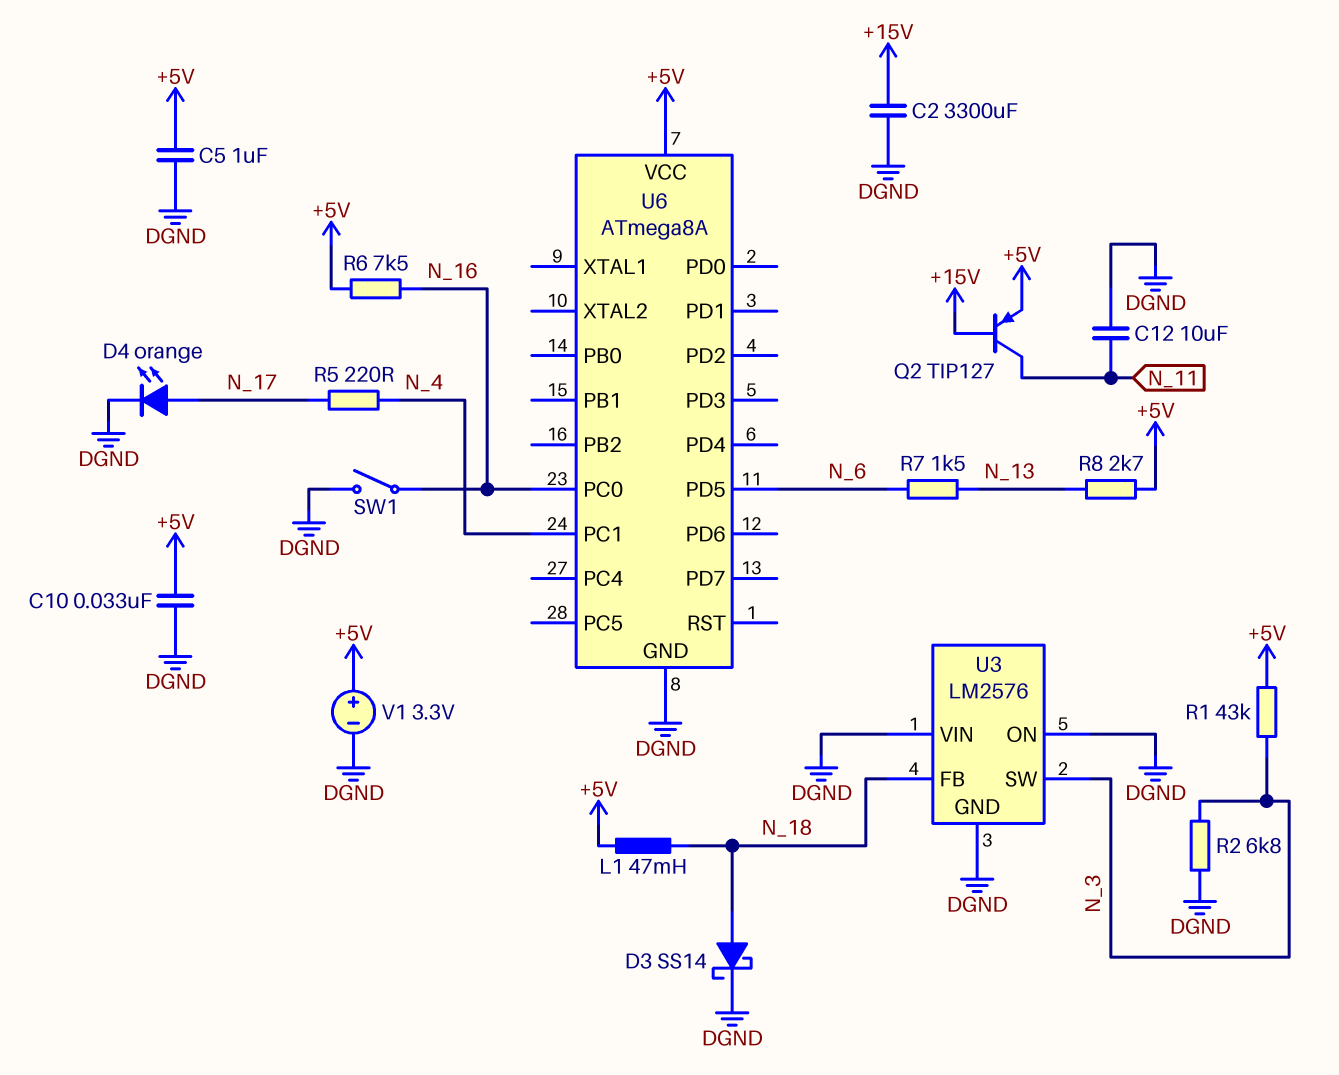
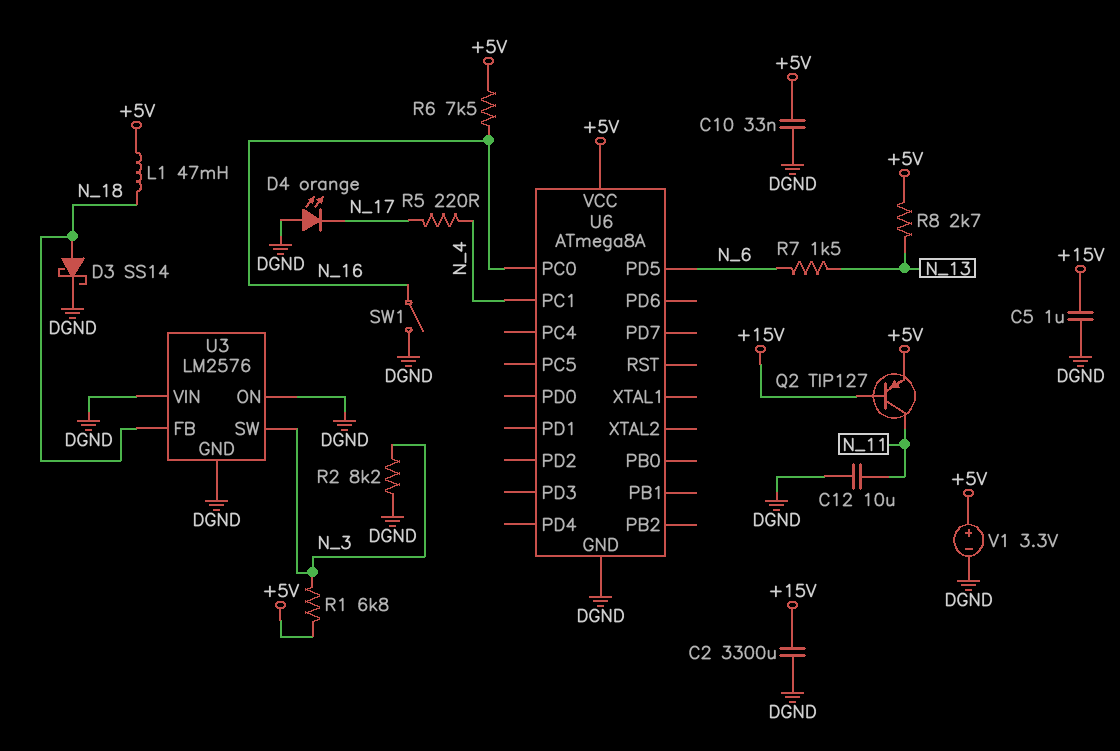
C5: 1uF (+5V, DGND) -> 1uF (+15V, DGND)
D4: LED orange (A N_17, K DGND) -> LED orange (A DGND, K N_17)
R1: 43k (+5V, N_3) -> 6.8k (+5V, N_3)
R2: 6.8k (DGND, N_3) -> 8.2k (DGND, N_3)

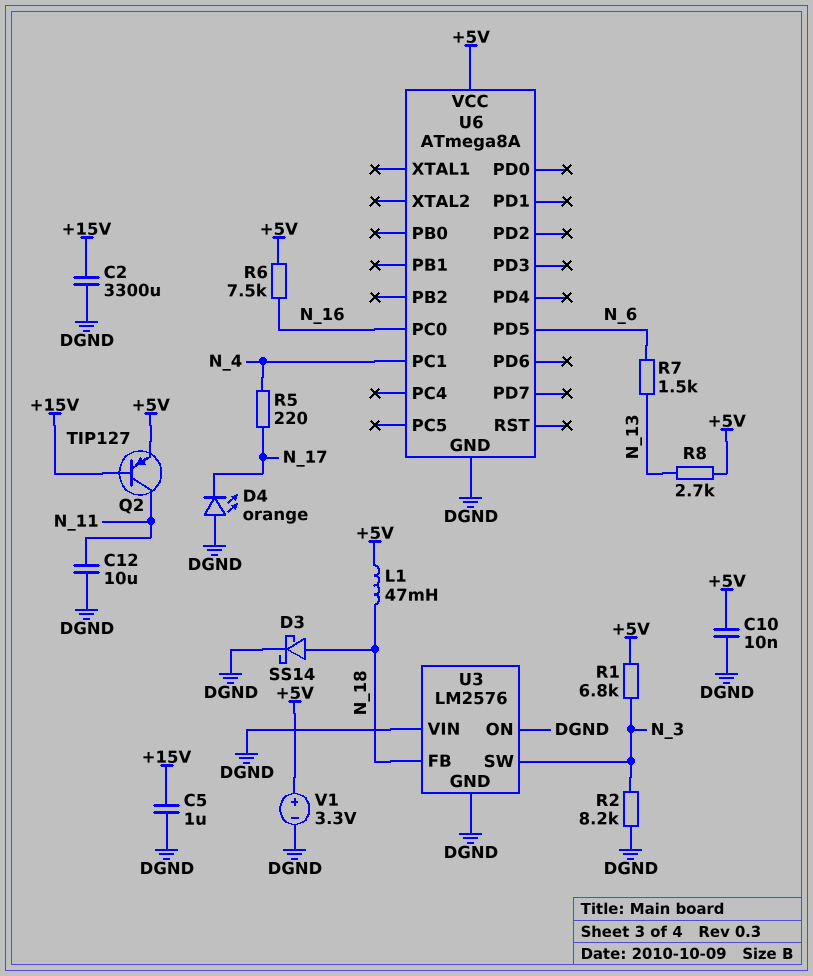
C10: 33nF (+5V, DGND) -> 10nF (+5V, DGND)
SW1: switch (DGND, N_16) -> none

